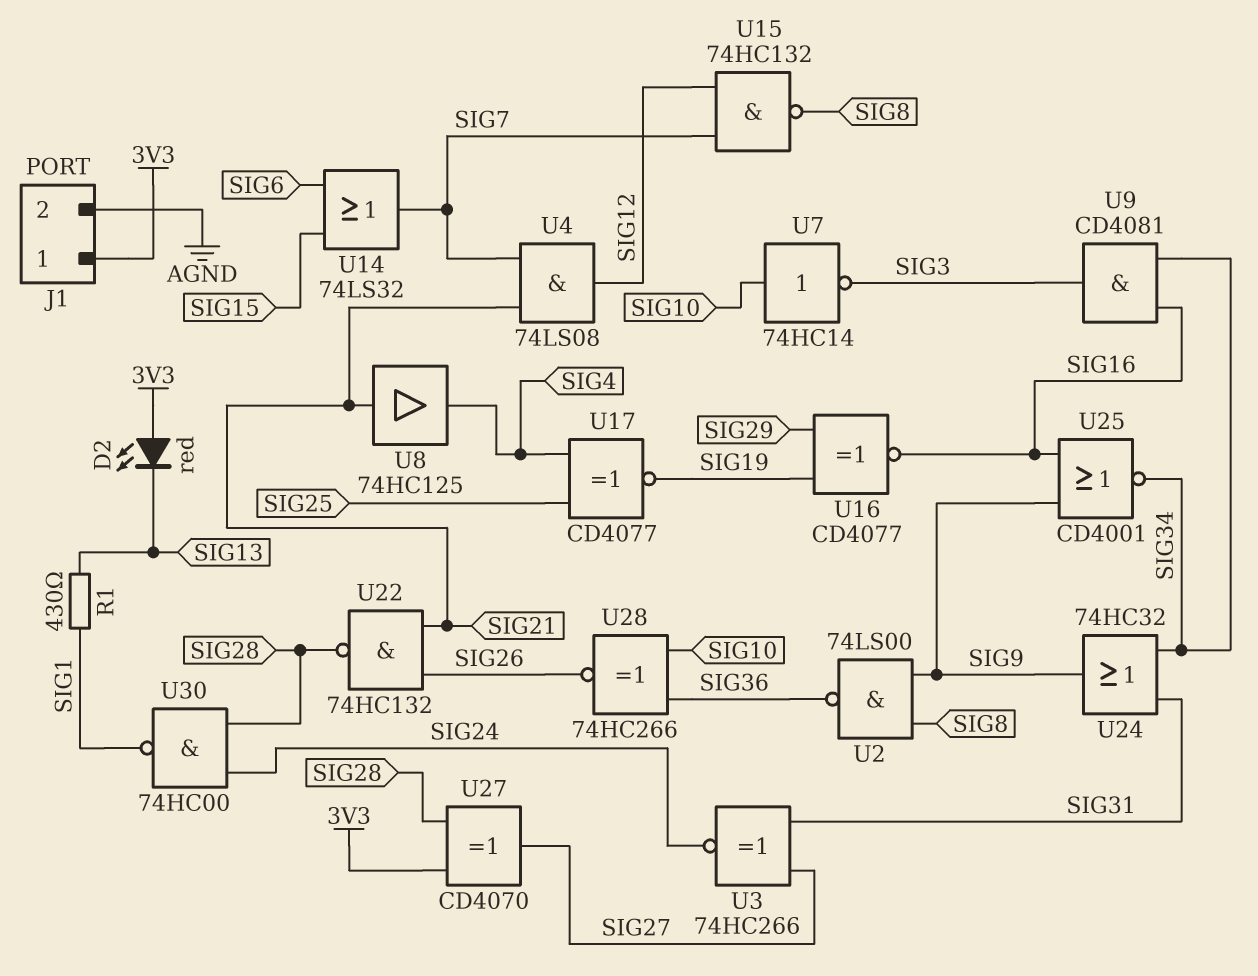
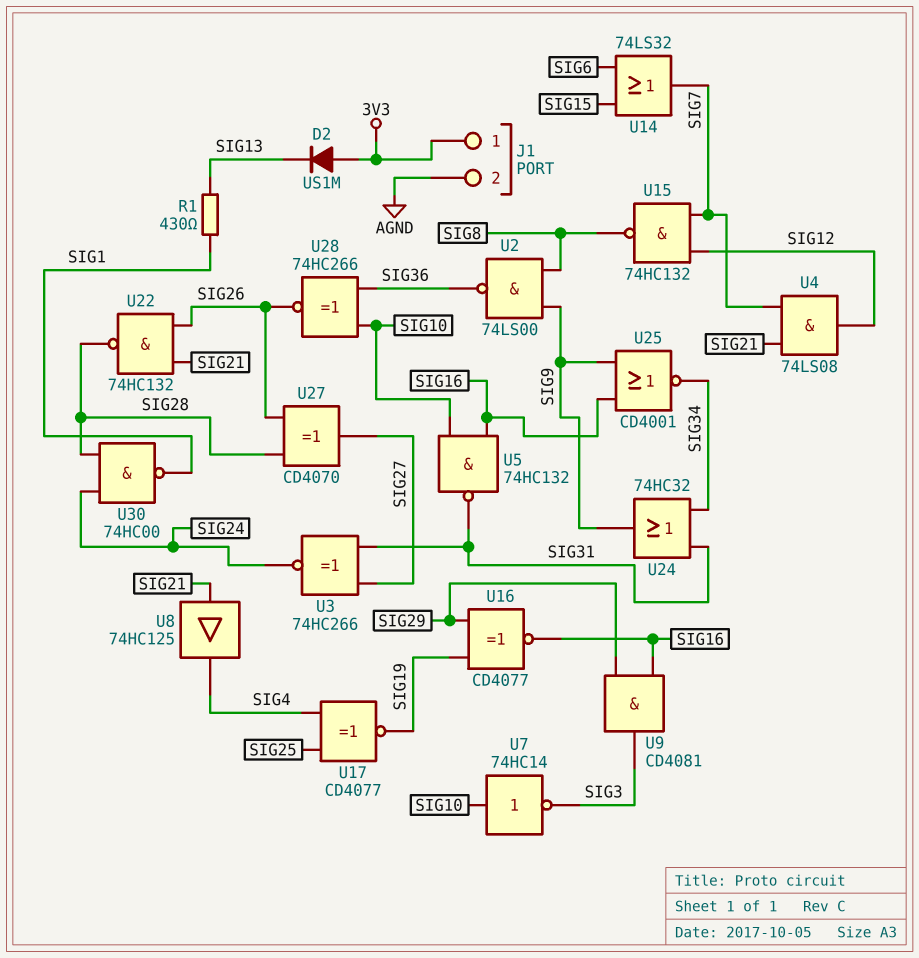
D2: LED red (A 3V3, K SIG13) -> diode US1M (A 3V3, K SIG13)
U5: none -> NAND 74HC132 (in SIG10, in SIG16, out SIG31)
U9: AND CD4081 (in SIG16, in SIG34, out SIG3) -> AND CD4081 (in SIG16, in SIG29, out SIG3)
U27: XOR CD4070 (in 3V3, in SIG28, out SIG27) -> XOR CD4070 (in SIG26, in SIG28, out SIG27)

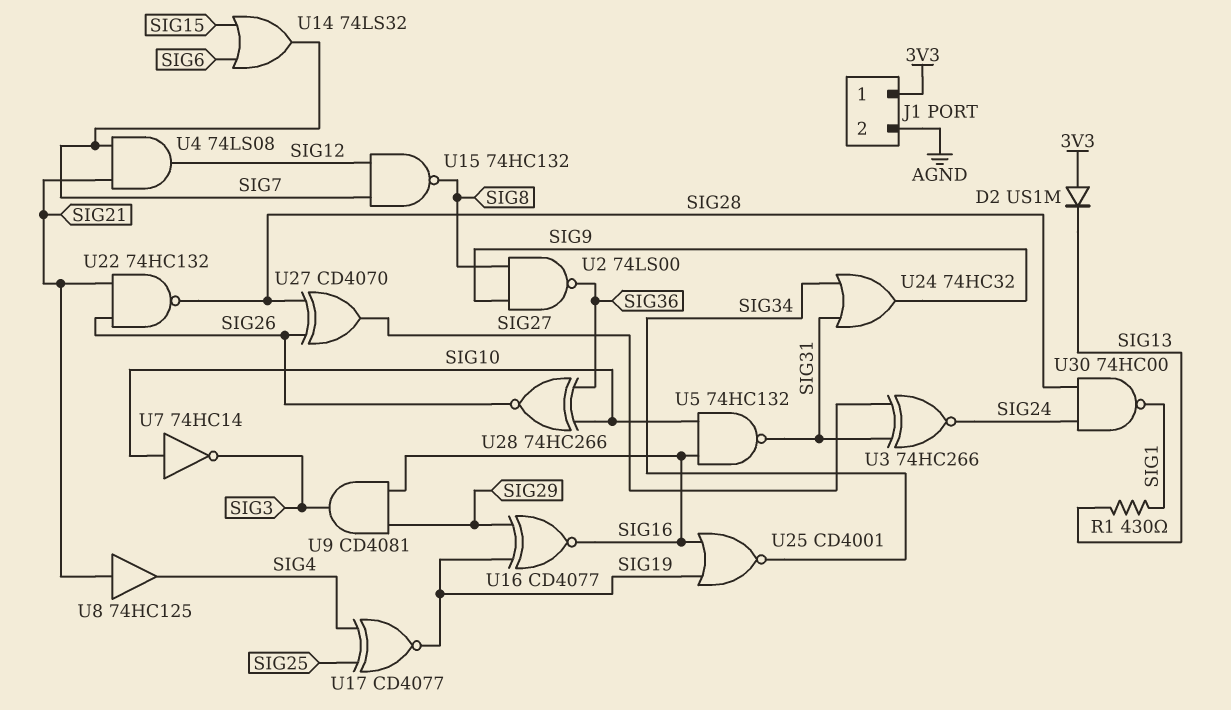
U25: NOR CD4001 (in SIG9, in SIG16, out SIG34) -> NOR CD4001 (in SIG16, in SIG19, out SIG34)

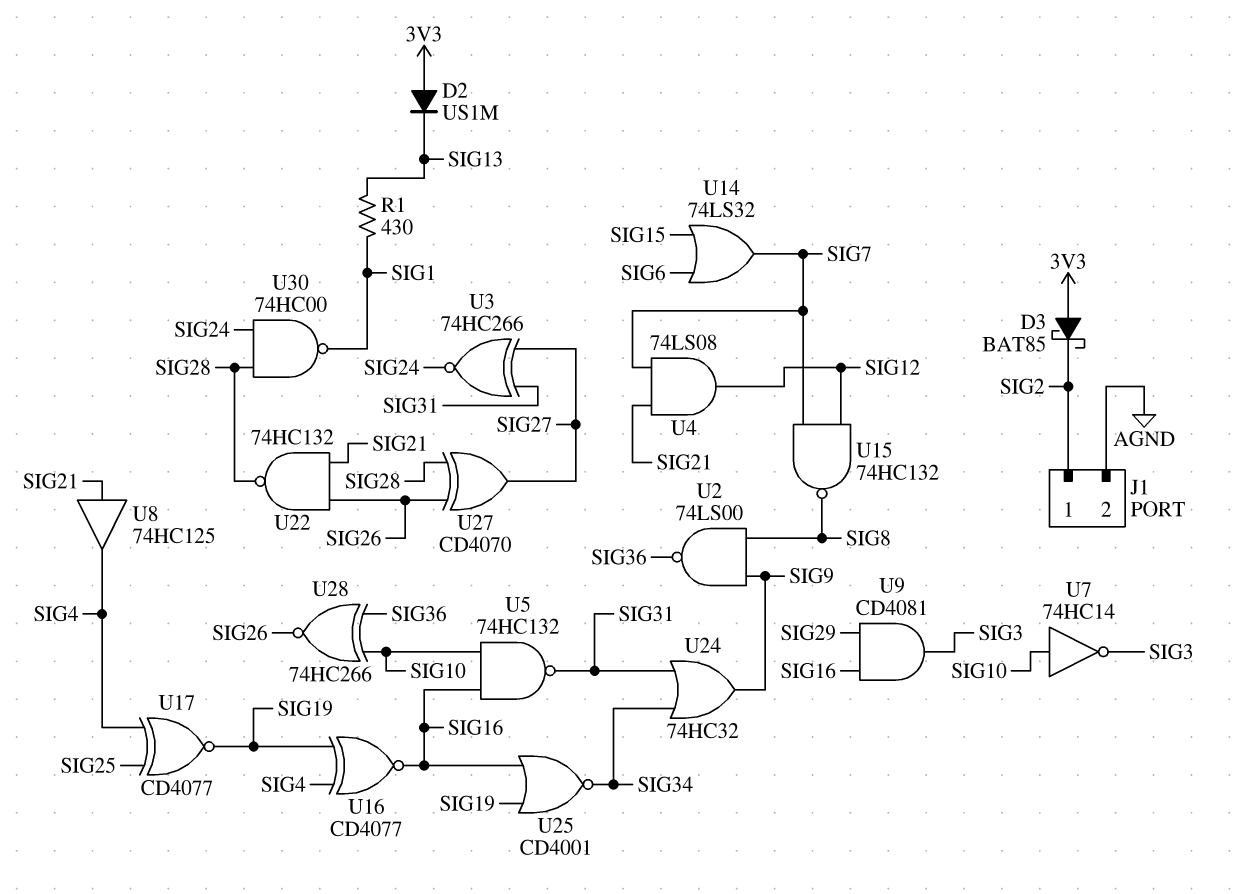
D3: none -> schottky BAT85 (A 3V3, K SIG2)
J1 pin 1: 3V3 -> SIG2
U16: XNOR CD4077 (in SIG19, in SIG29, out SIG16) -> XNOR CD4077 (in SIG4, in SIG19, out SIG16)

